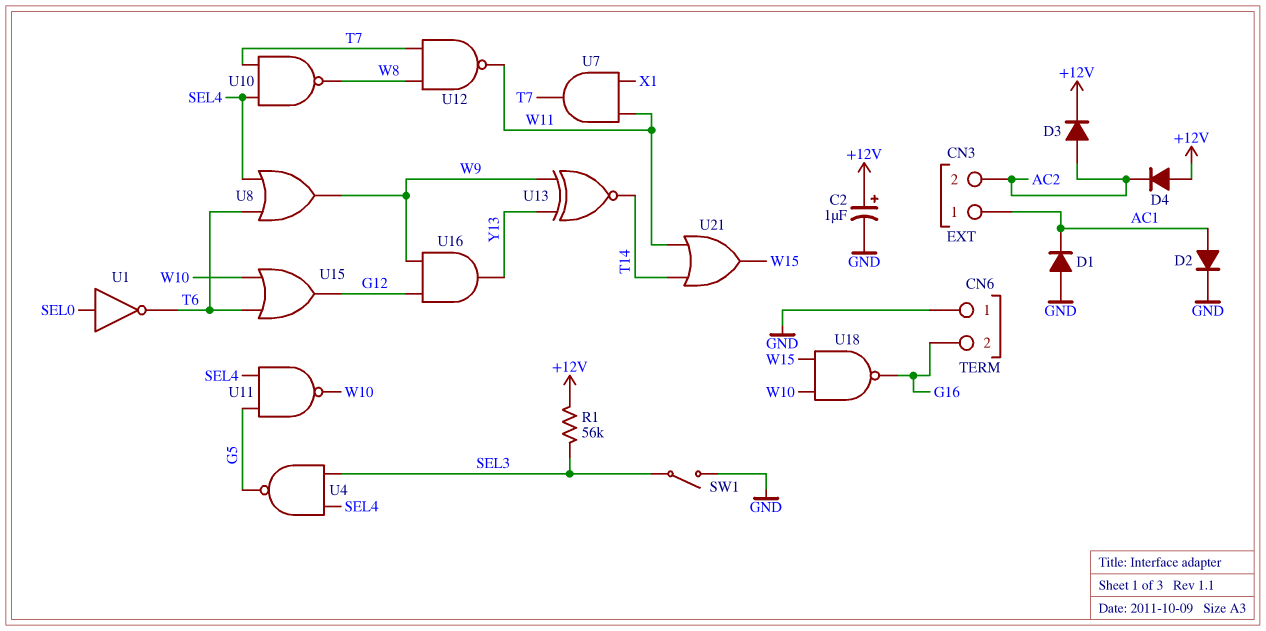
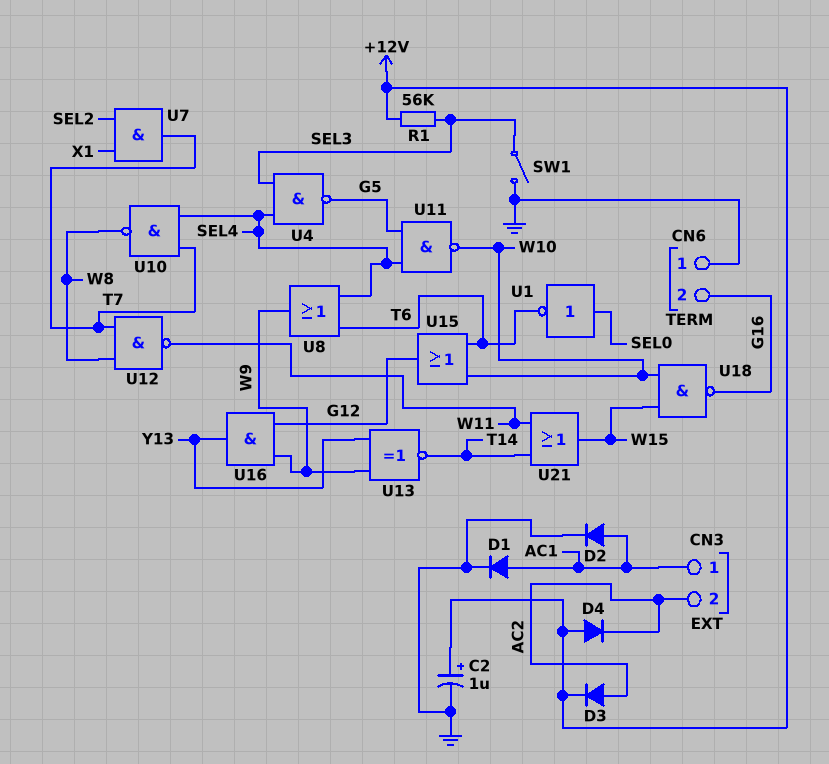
D1: diode (A GND, K AC1) -> diode (A AC1, K GND)
U7: AND (in W11, in X1, out T7) -> AND (in SEL2, in X1, out T7)

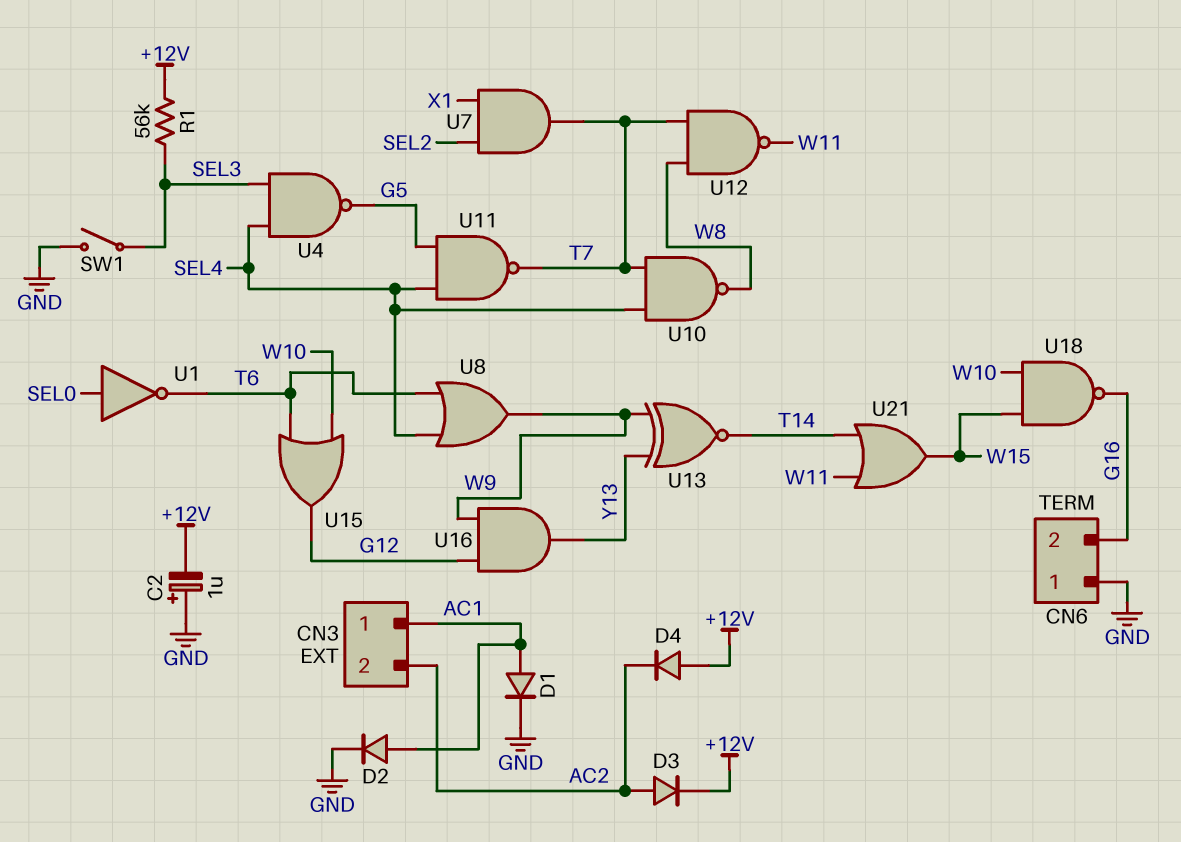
C2: 1uF (plus +12V, minus GND) -> 1uF (plus GND, minus +12V)
U11: NAND (in G5, in SEL4, out W10) -> NAND (in G5, in SEL4, out T7)

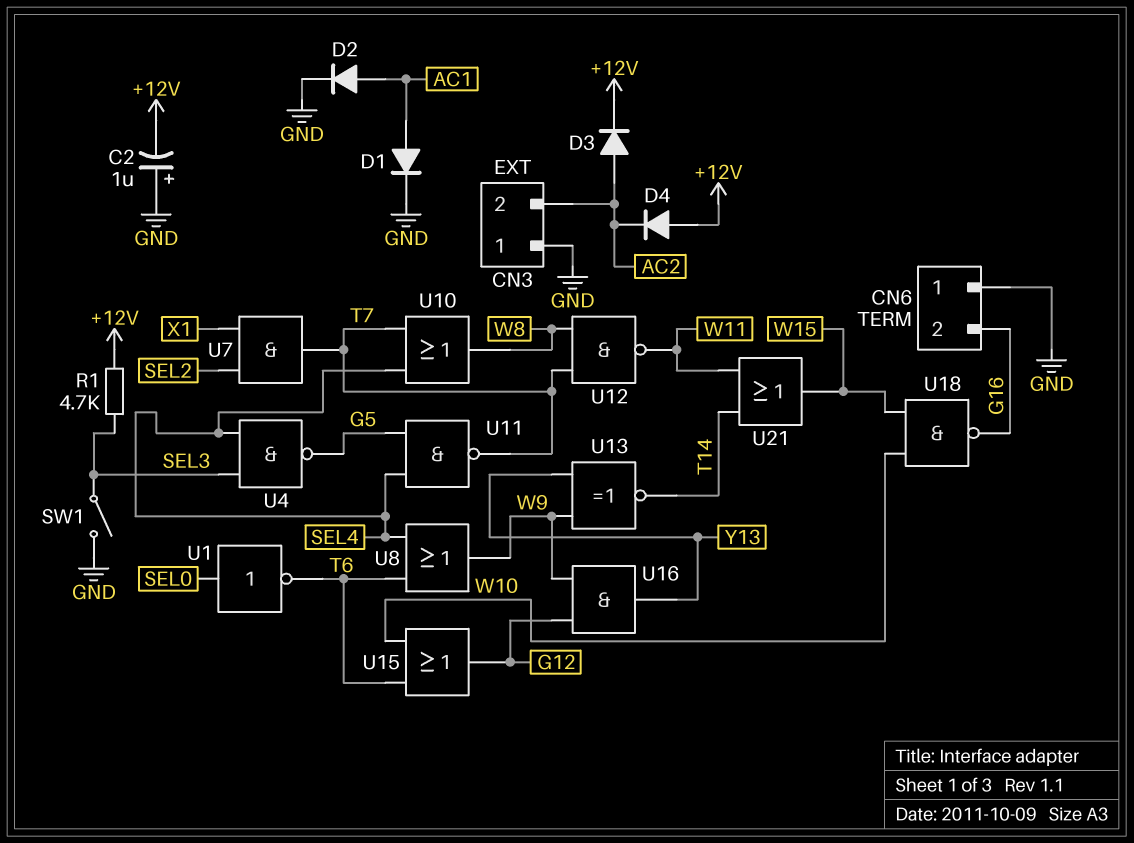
CN3 pin 1: AC1 -> GND
R1: 56k (+12V, SEL3) -> 4.7k (+12V, SEL3)
U10: NAND (in SEL4, in T7, out W8) -> OR (in SEL4, in T7, out W8)

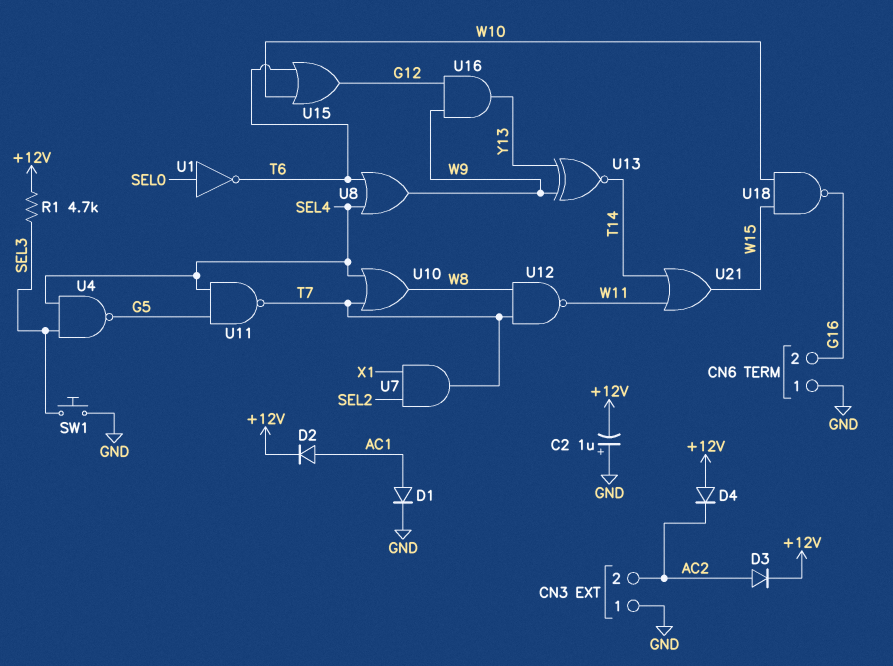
D2: diode (A AC1, K GND) -> diode (A AC1, K +12V)
SW1: switch (GND, SEL3) -> button (GND, SEL3)

